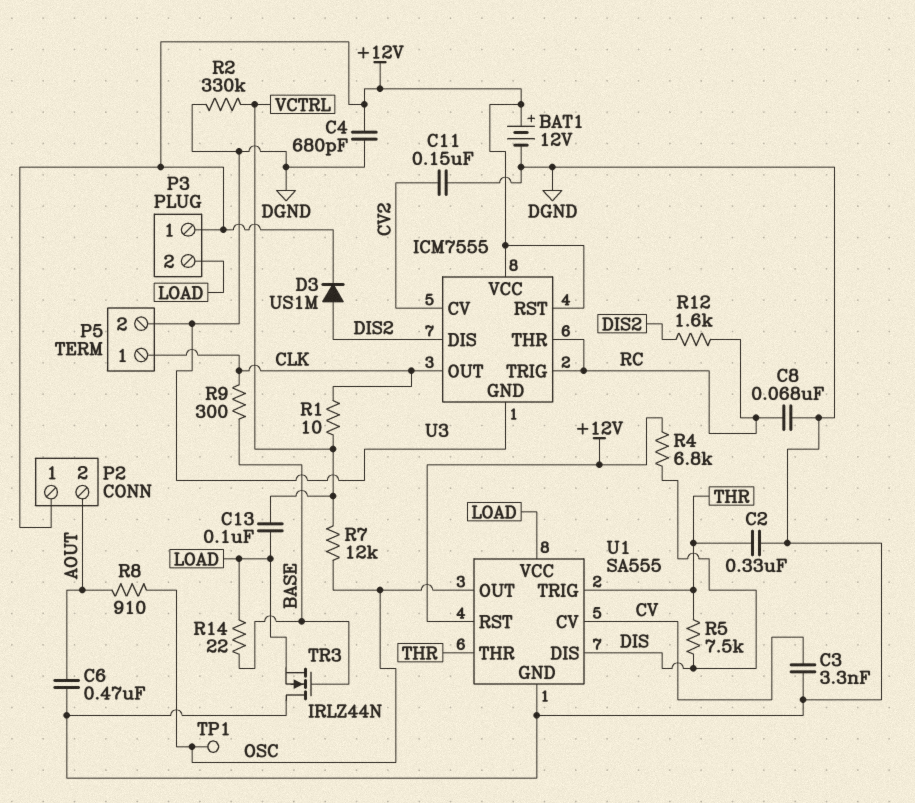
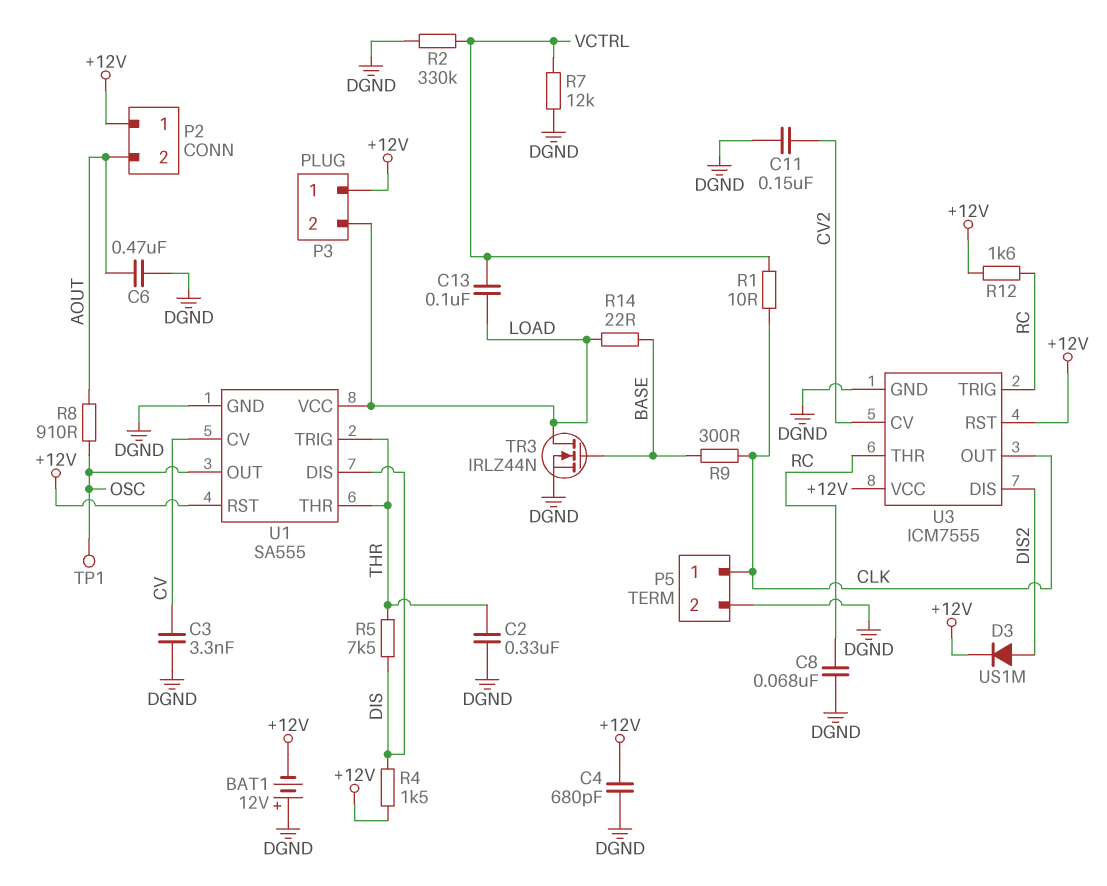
BAT1: 12V (plus +12V, minus DGND) -> 12V (plus DGND, minus +12V)
R4: 6.8k (+12V, DIS) -> 1.5k (+12V, DIS)
R7: 12k (OSC, VCTRL) -> 12k (DGND, VCTRL)
R12: 1.6k (DIS2, RC) -> 1.6k (+12V, RC)
TR3: NMOS IRLZ44N (G BASE, D DGND, S LOAD) -> NMOS IRLZ44N (G BASE, D LOAD, S DGND)

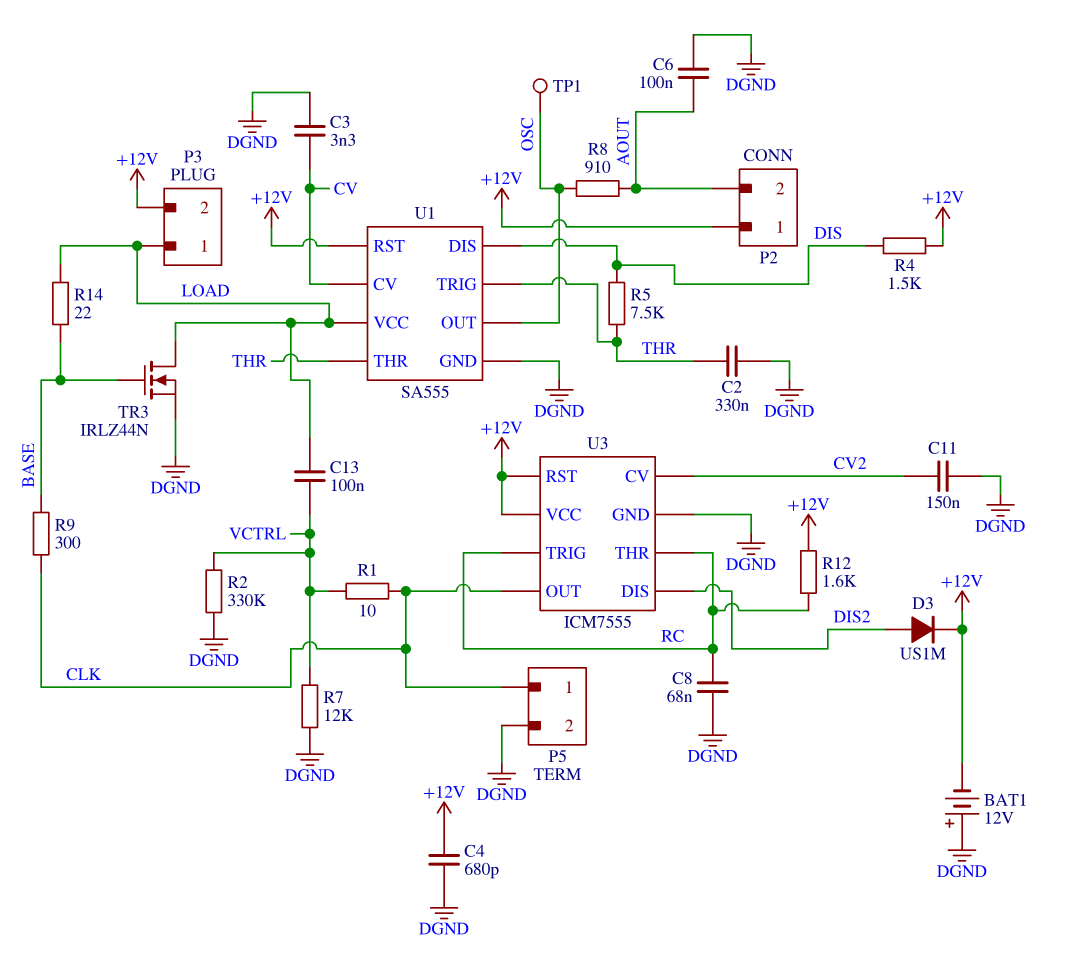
C6: 470nF (AOUT, DGND) -> 100nF (AOUT, DGND)
P3 pin 1: +12V -> LOAD
P3 pin 2: LOAD -> +12V

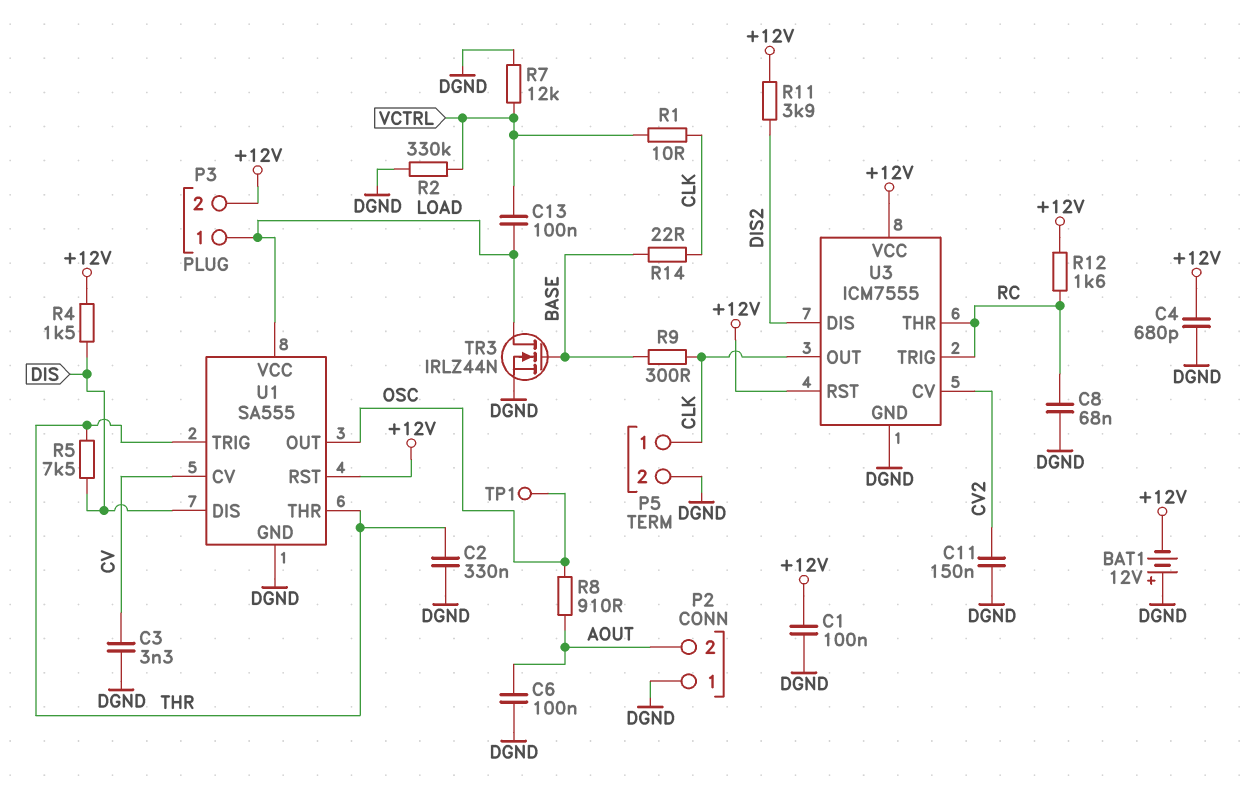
C1: none -> 100nF (+12V, DGND)
D3: diode US1M (A DIS2, K +12V) -> none
P2 pin 1: +12V -> DGND
R11: none -> 3.9k (+12V, DIS2)
R14: 22 (BASE, LOAD) -> 22 (BASE, CLK)

